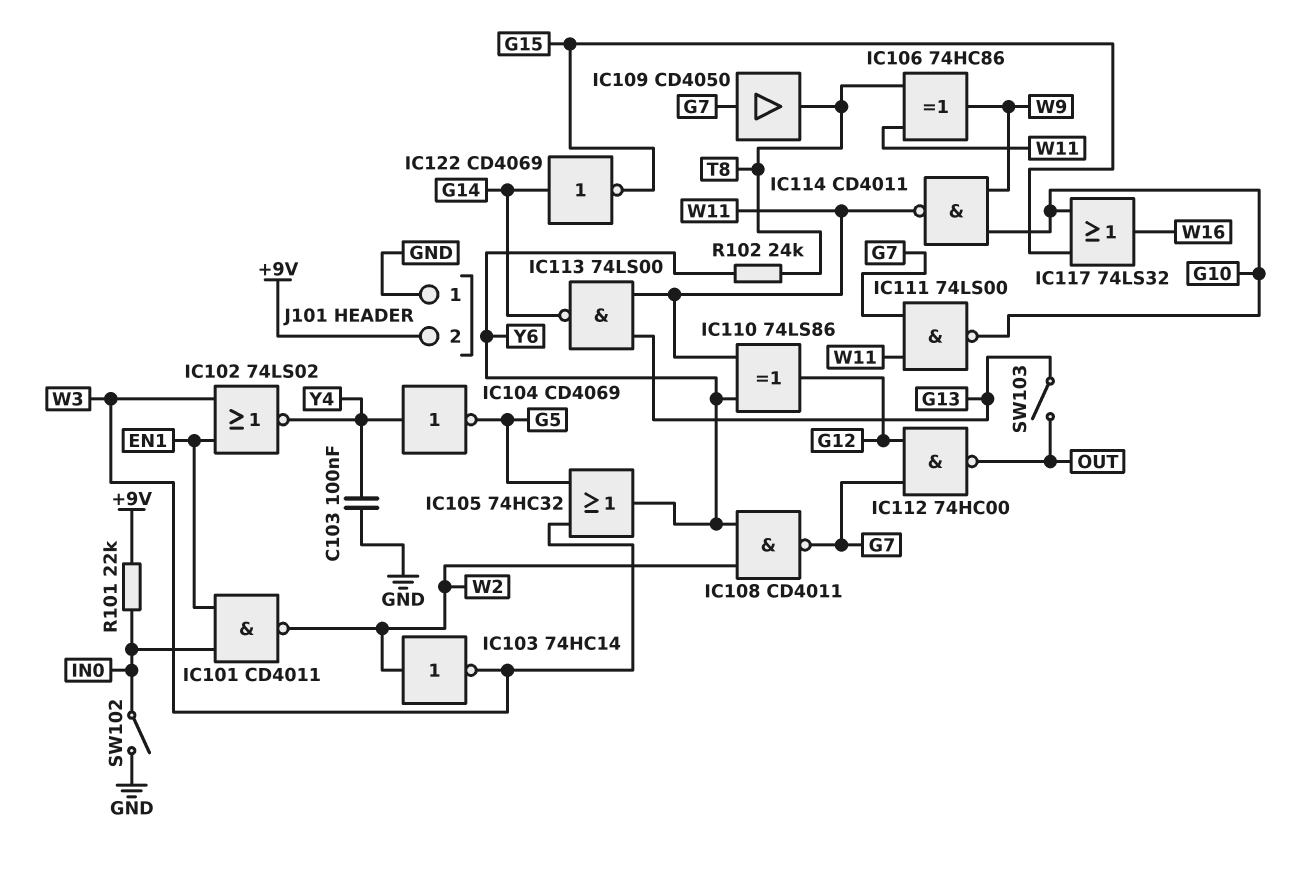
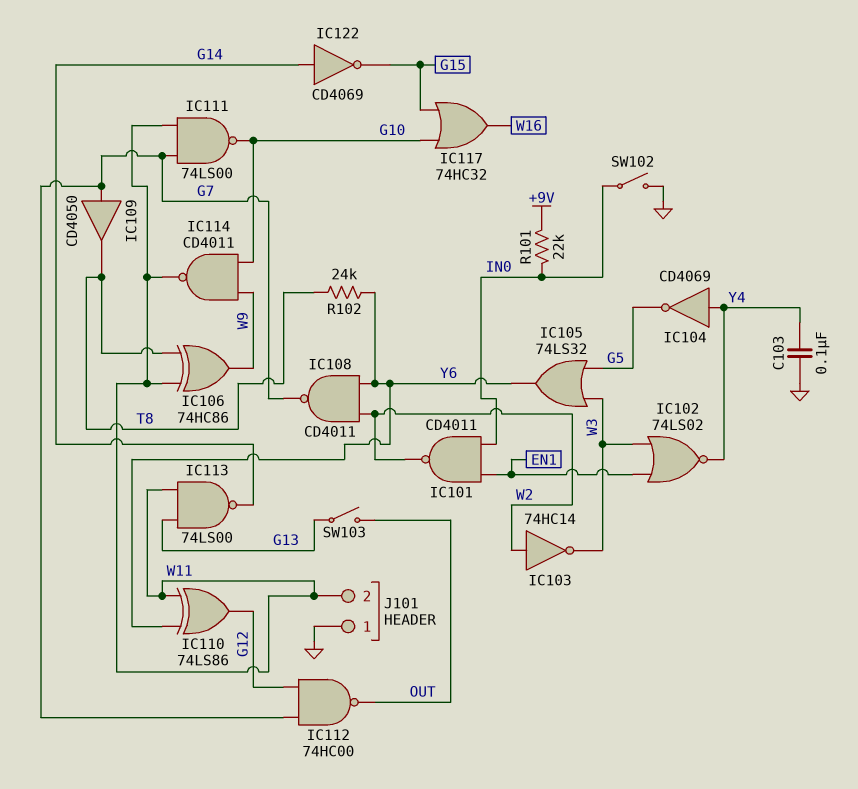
IC105: OR 74HC32 (in G5, in W3, out Y6) -> OR 74LS32 (in G5, in W3, out Y6)
IC117: OR 74LS32 (in G10, in G15, out W16) -> OR 74HC32 (in G10, in G15, out W16)
J101 pin 2: +9V -> W11

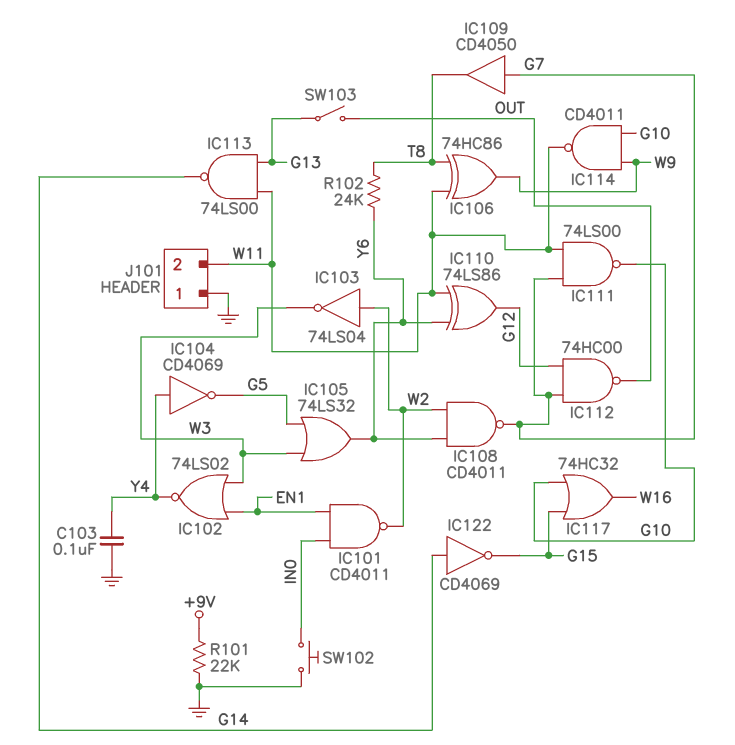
IC103: NOT 74HC14 (in W2, out W3) -> NOT 74LS04 (in W2, out W3)
R101: 22k (+9V, IN0) -> 22k (+9V, GND)
SW102: switch (GND, IN0) -> button (GND, IN0)

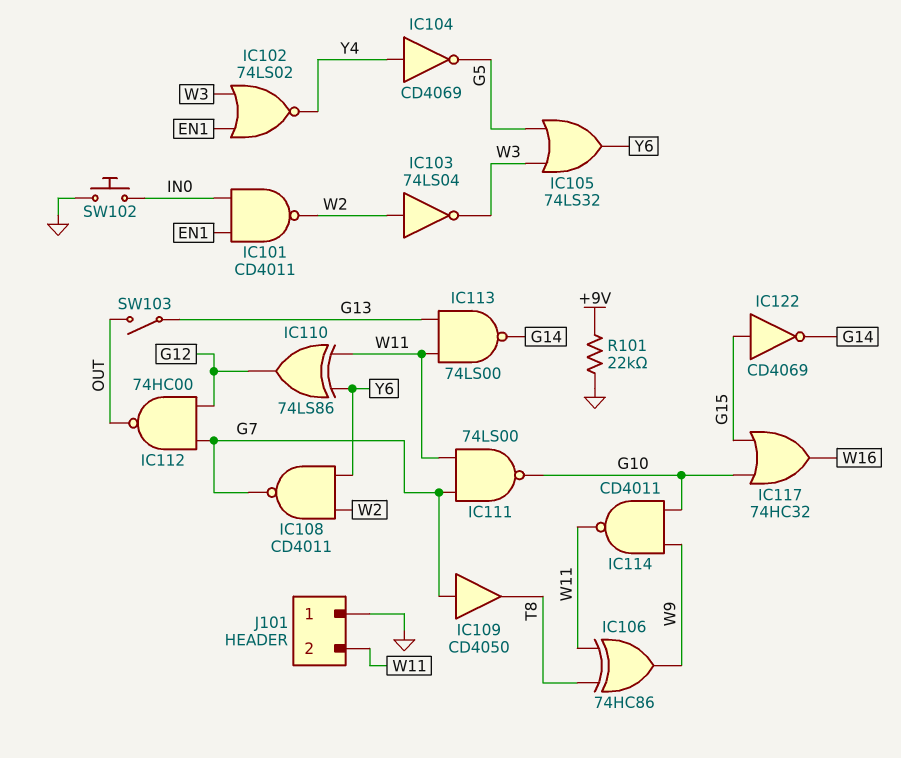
C103: 100nF (GND, Y4) -> none
IC122: NOT CD4069 (in G14, out G15) -> NOT CD4069 (in G15, out G14)
R102: 24k (T8, Y6) -> none

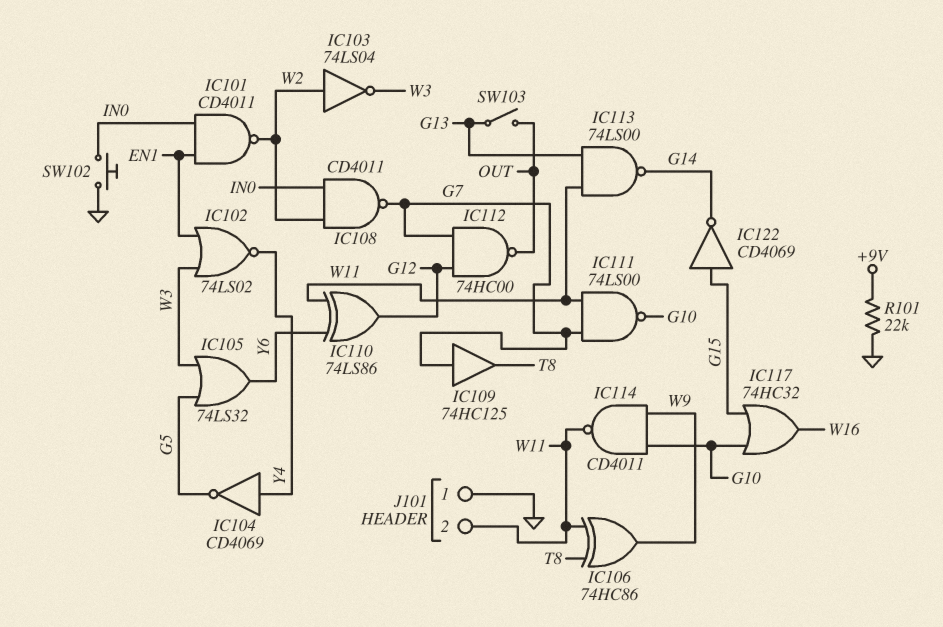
IC108: NAND CD4011 (in W2, in Y6, out G7) -> NAND CD4011 (in IN0, in W2, out G7)
IC109: buffer CD4050 (in G7, out T8) -> buffer 74HC125 (in G7, out T8)

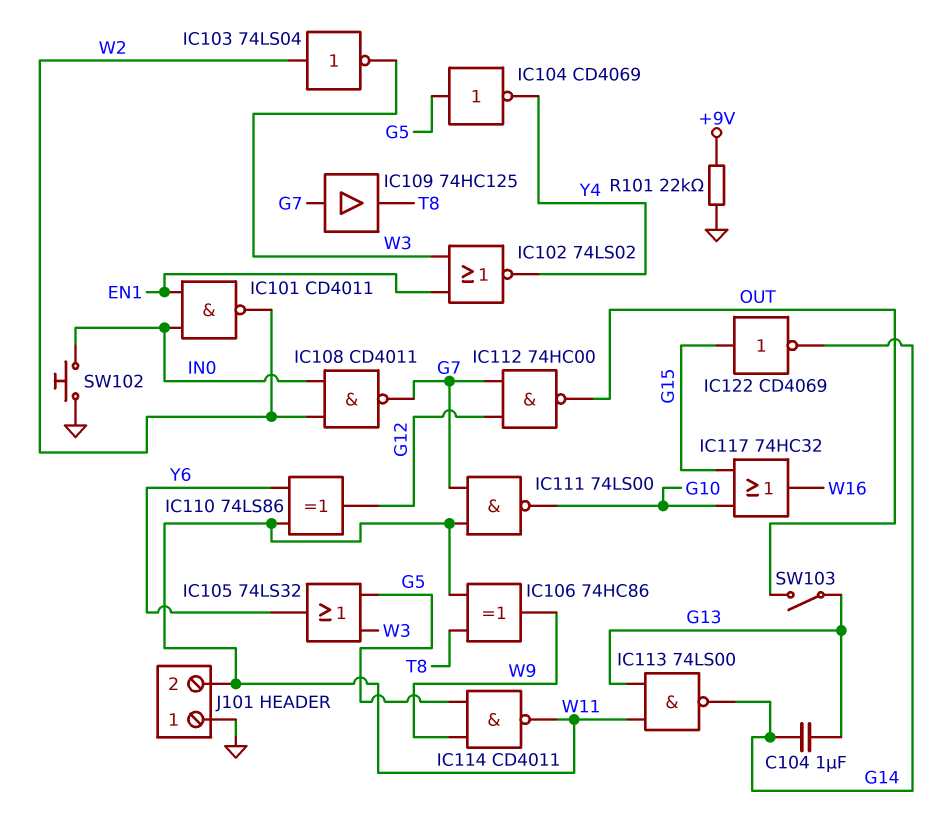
C104: none -> 1uF (G13, G14)
IC104: NOT CD4069 (in Y4, out G5) -> NOT CD4069 (in G5, out Y4)
IC114: NAND CD4011 (in G10, in W9, out W11) -> NAND CD4011 (in G5, in W9, out W11)

